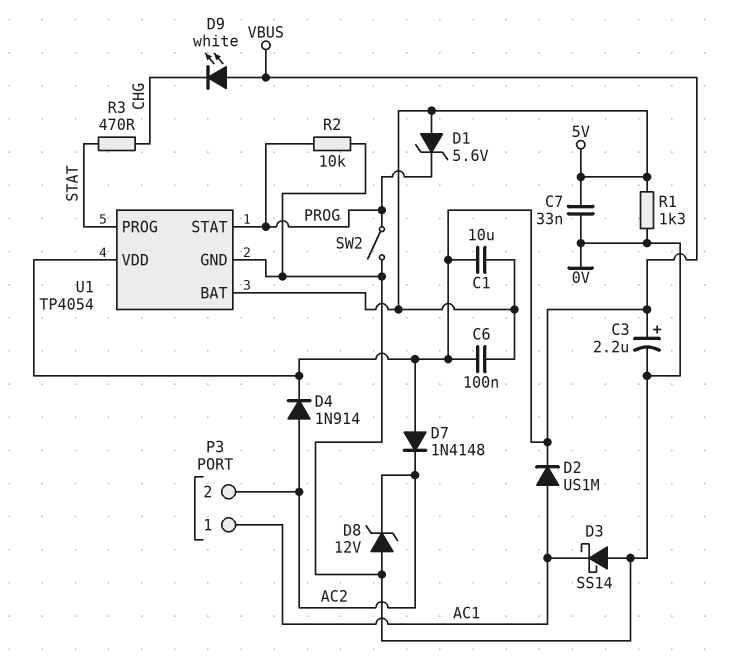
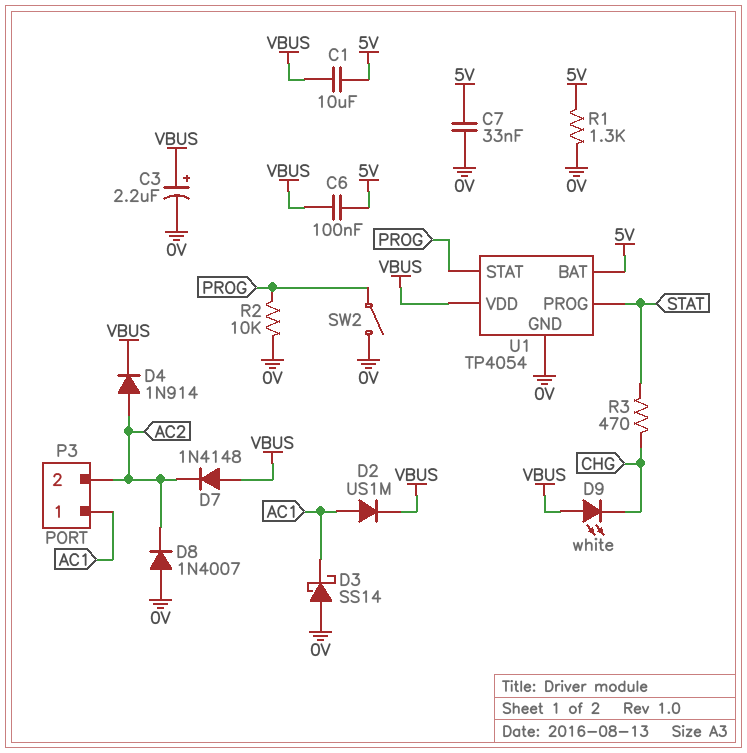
D1: zener 5.6V (A 5V, K PROG) -> none
D8: zener 12V (A 0V, K AC2) -> diode 1N4007 (A 0V, K AC2)

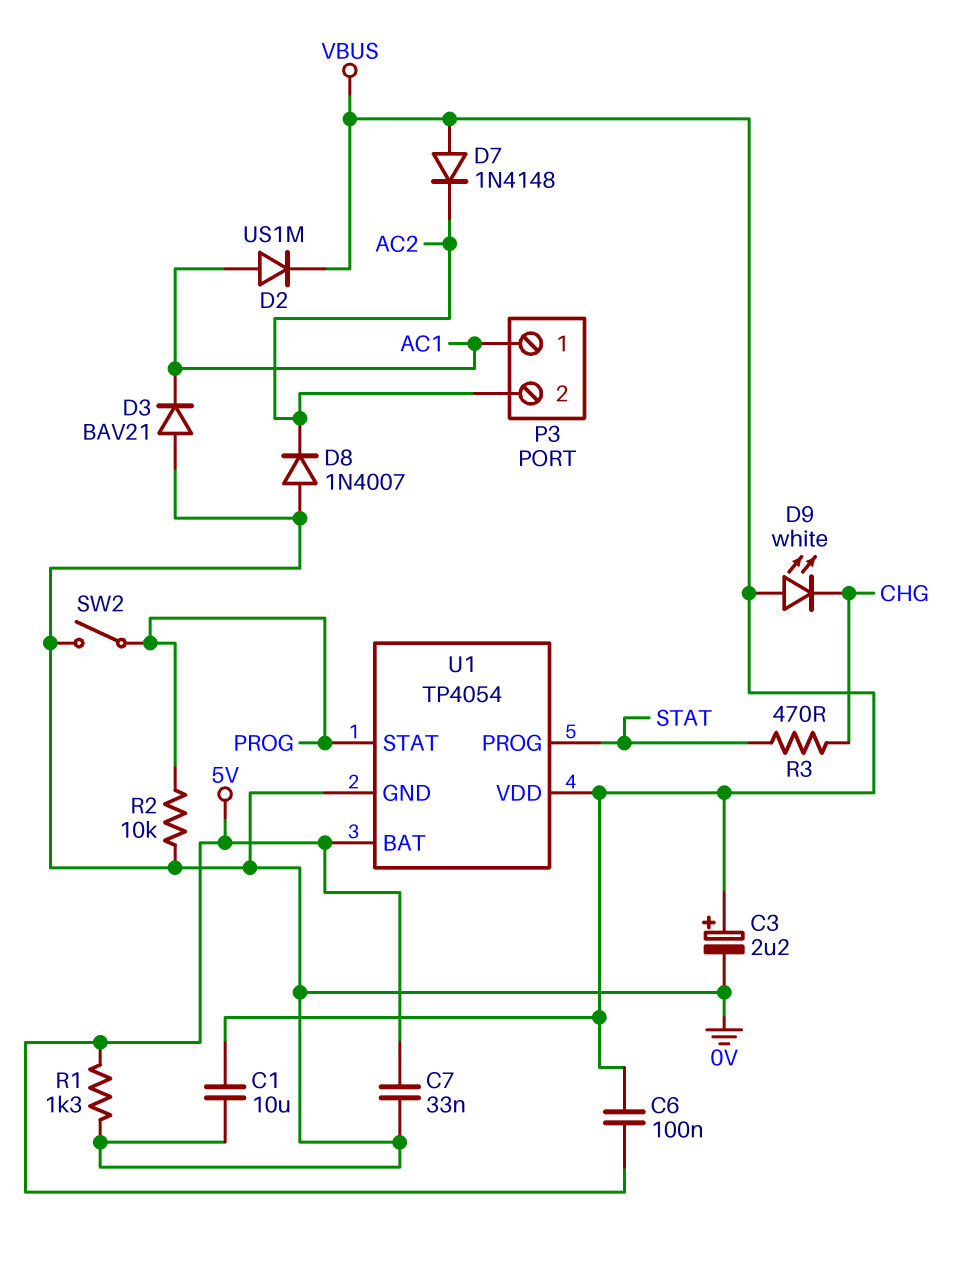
C1: 10uF (5V, VBUS) -> 10uF (0V, VBUS)
D3: schottky SS14 (A 0V, K AC1) -> diode BAV21 (A 0V, K AC1)
D4: diode 1N914 (A AC2, K VBUS) -> none

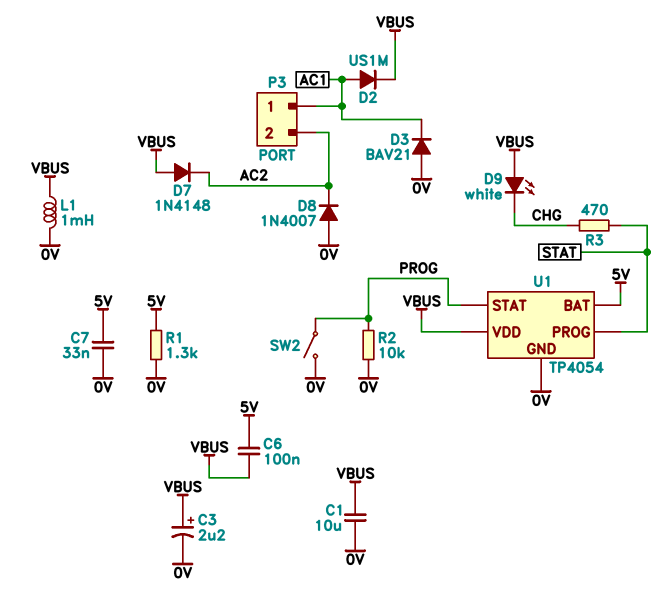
L1: none -> 1mH (0V, VBUS)

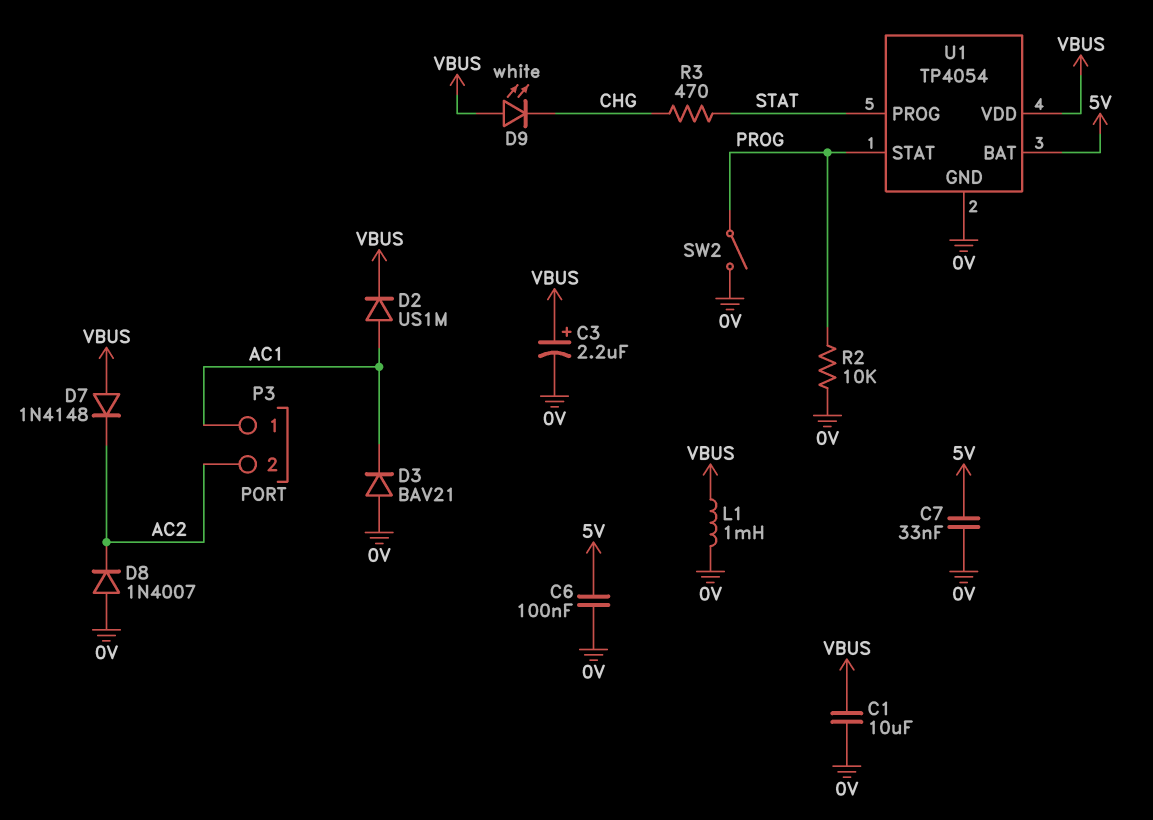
C6: 100nF (5V, VBUS) -> 100nF (0V, 5V)
R1: 1.3k (0V, 5V) -> none

